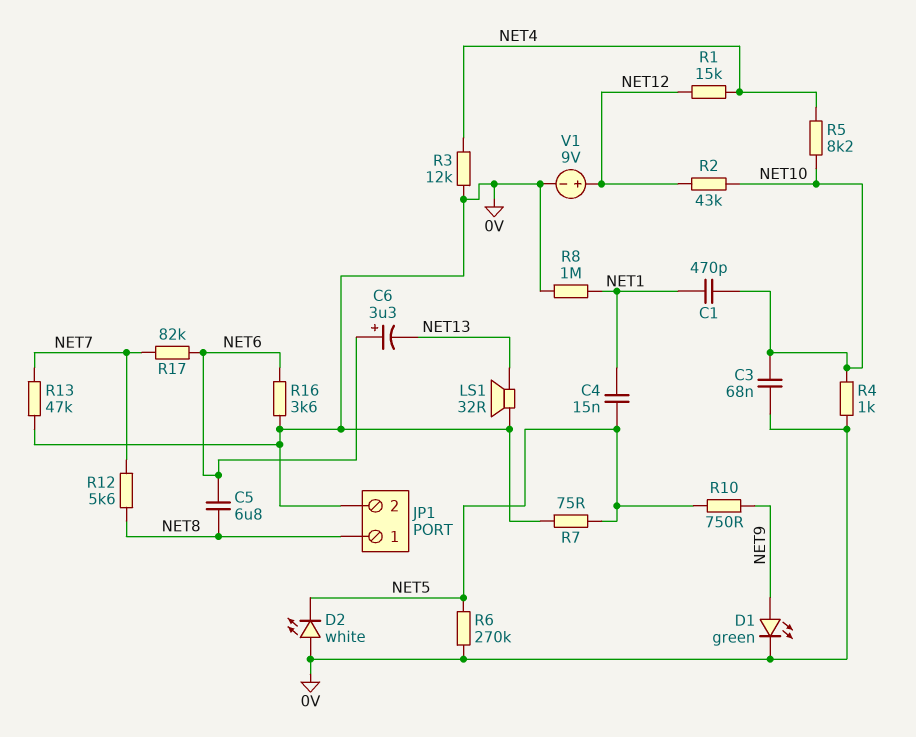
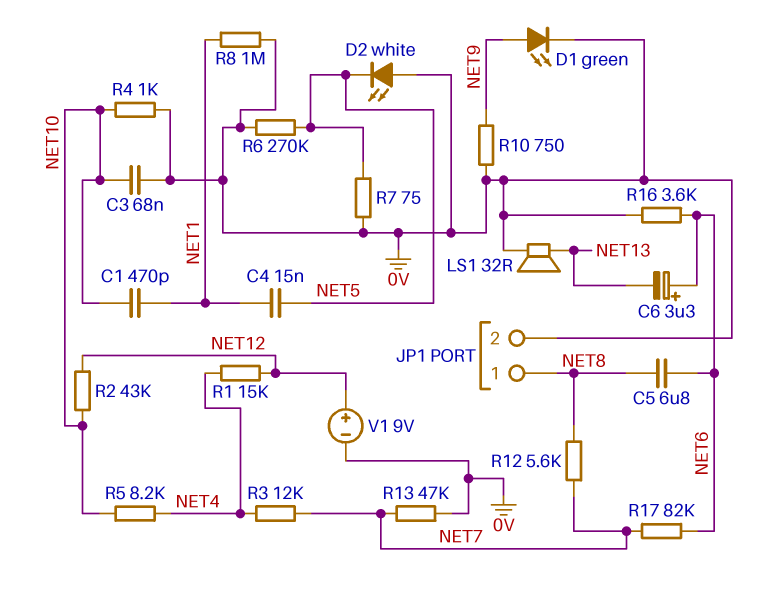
R3: 12k (0V, NET4) -> 12k (NET4, NET7)
R10: 750 (NET5, NET9) -> 750 (0V, NET9)

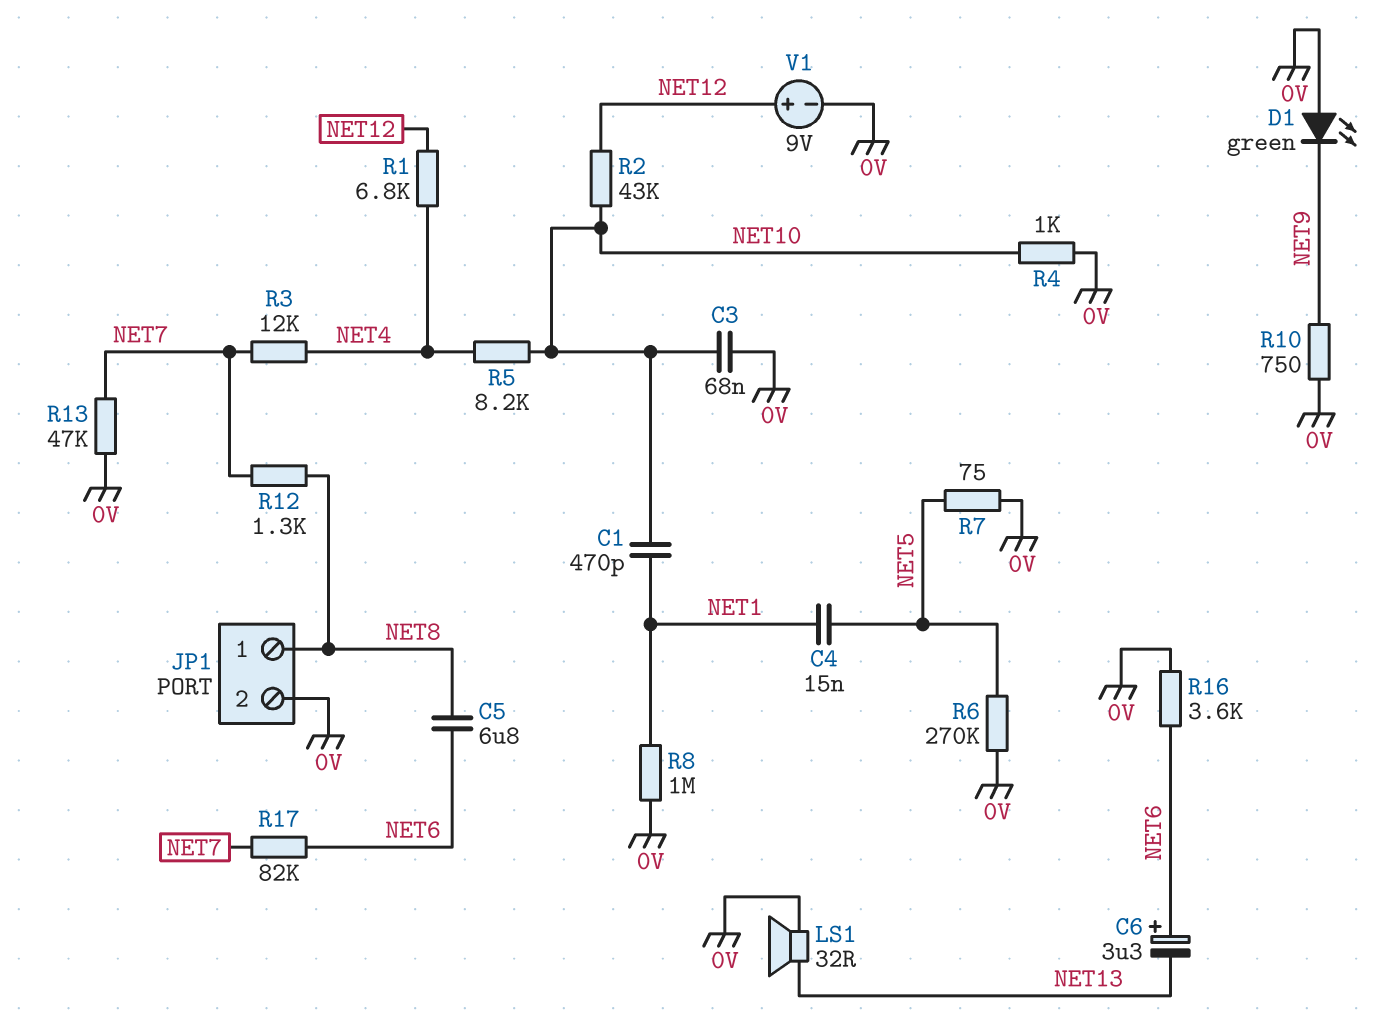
D1: LED green (A NET9, K 0V) -> LED green (A 0V, K NET9)
D2: LED white (A 0V, K NET5) -> none
R1: 15k (NET4, NET12) -> 6.8k (NET4, NET12)
R12: 5.6k (NET7, NET8) -> 1.3k (NET7, NET8)

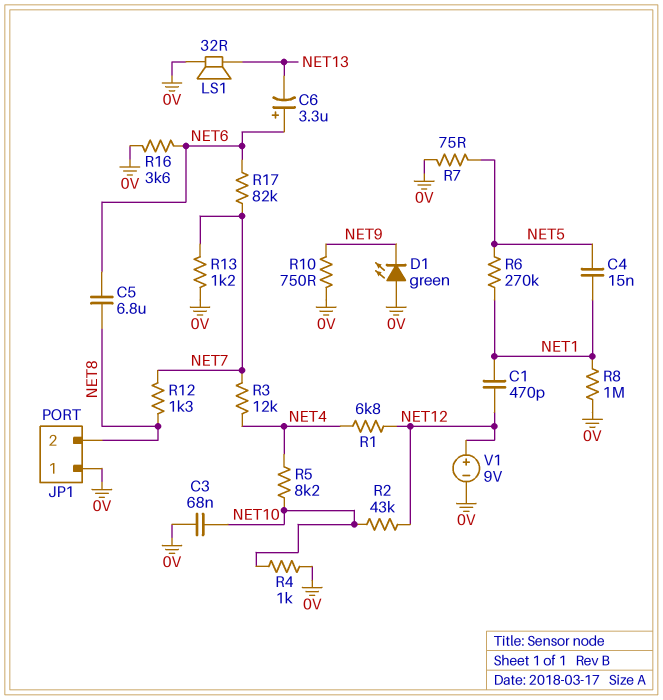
C1: 470pF (NET1, NET10) -> 470pF (NET1, NET12)
JP1 pin 1: NET8 -> 0V
JP1 pin 2: 0V -> NET8
R6: 270k (0V, NET5) -> 270k (NET1, NET5)
R13: 47k (0V, NET7) -> 1.2k (0V, NET7)

